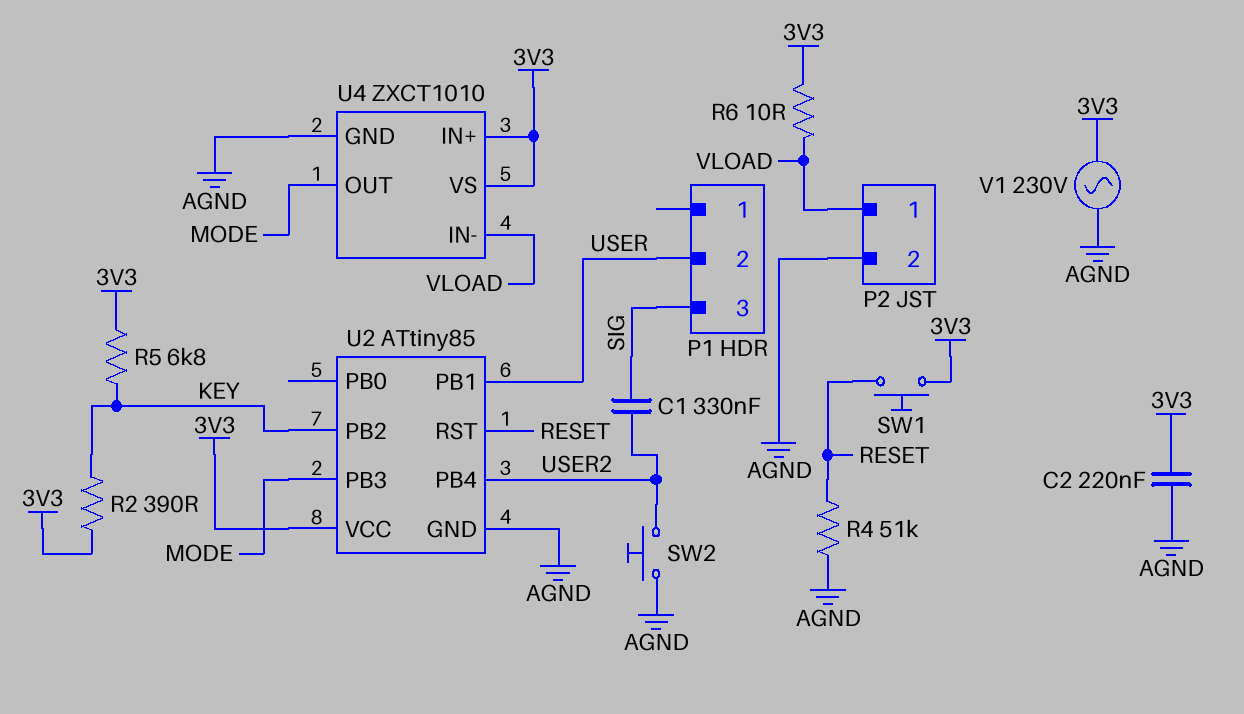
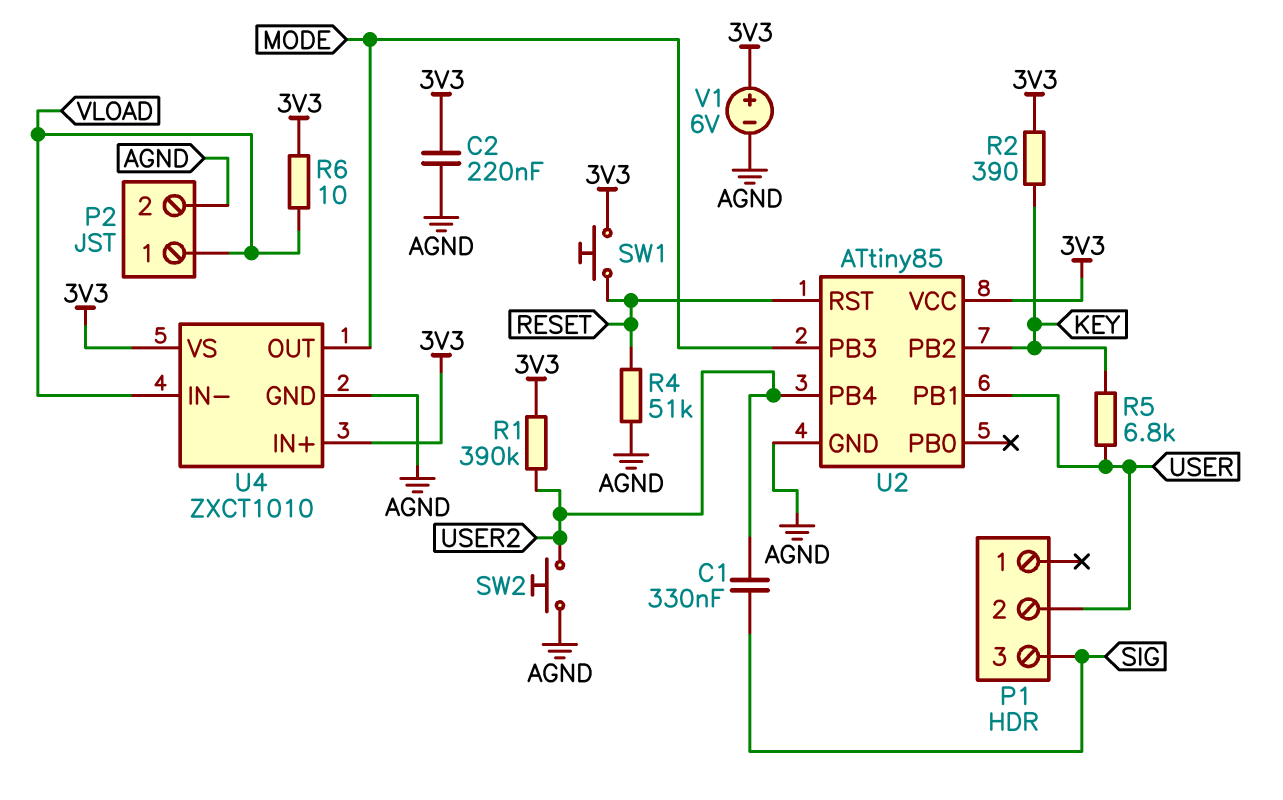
R1: none -> 390k (3V3, USER2)
R5: 6.8k (3V3, KEY) -> 6.8k (KEY, USER)
V1: AC 230V (3V3, AGND) -> 6V (plus 3V3, minus AGND)

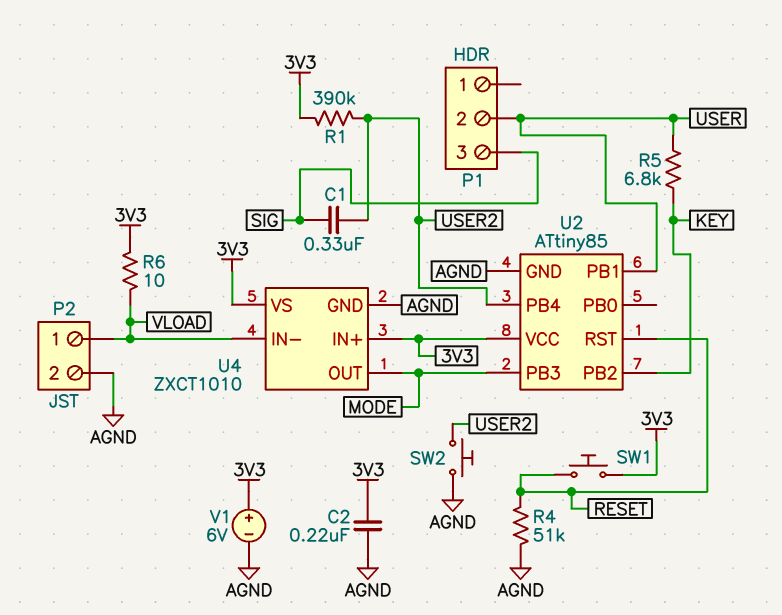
R2: 390 (3V3, KEY) -> none

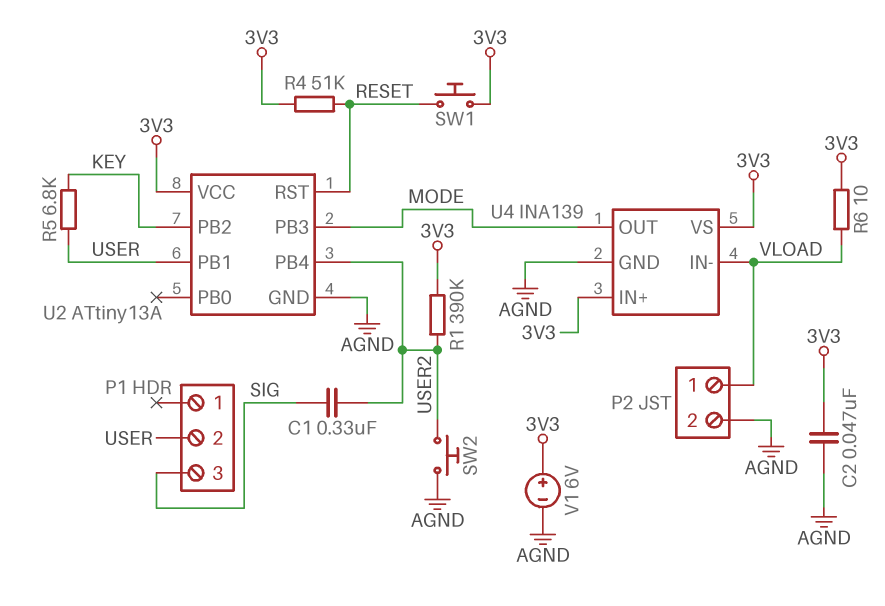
C2: 220nF (3V3, AGND) -> 47nF (3V3, AGND)
R4: 51k (AGND, RESET) -> 51k (3V3, RESET)
U2: ATtiny85 -> ATtiny13A
U4: ZXCT1010 -> INA139

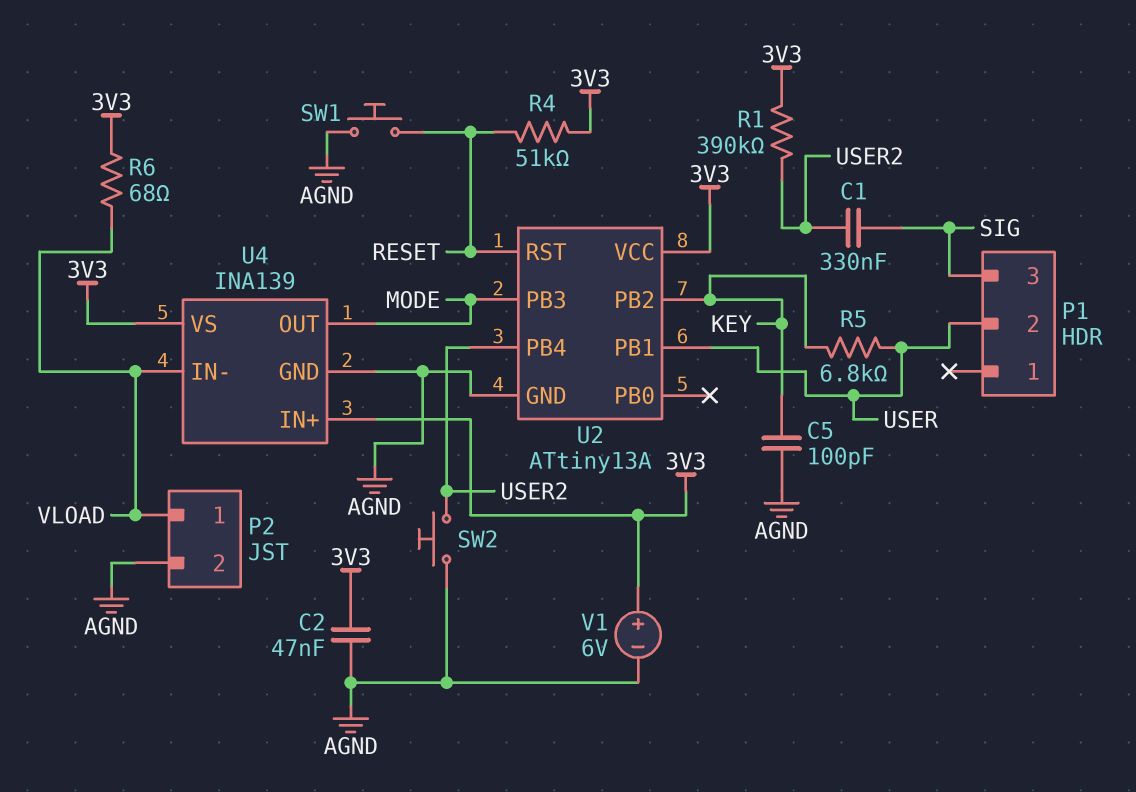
C5: none -> 100pF (AGND, KEY)
R6: 10 (3V3, VLOAD) -> 68 (3V3, VLOAD)
SW1: button (3V3, RESET) -> button (AGND, RESET)

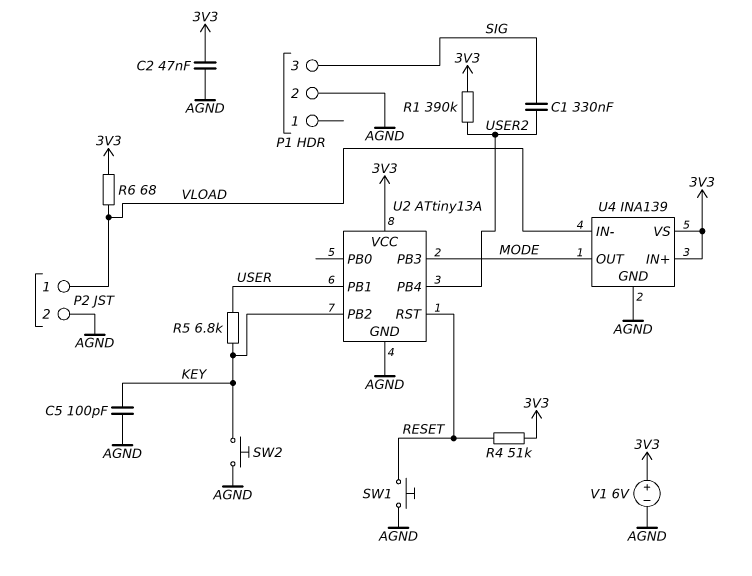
P1 pin 2: USER -> AGND
SW2: button (AGND, USER2) -> button (AGND, KEY)

